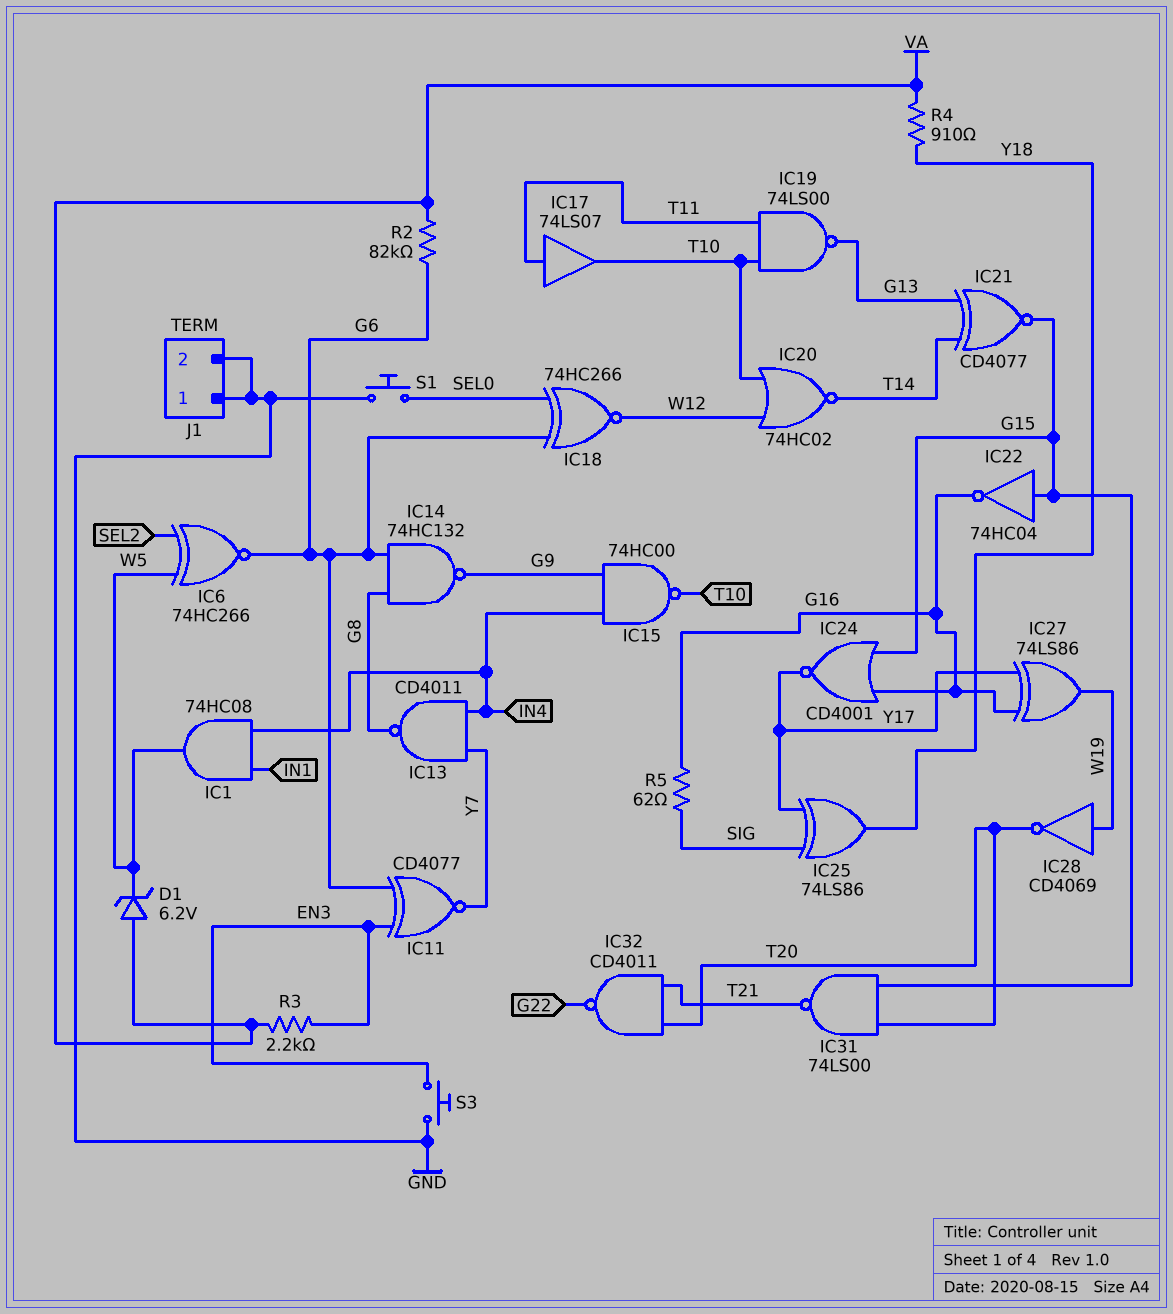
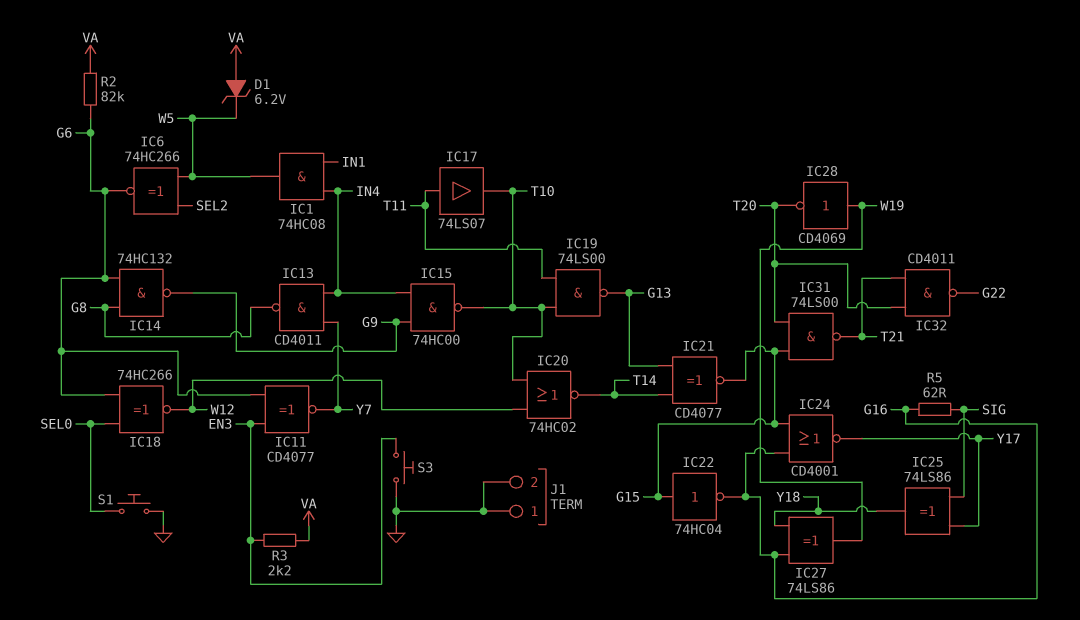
IC27: XOR 74LS86 (in G16, in Y17, out W19) -> XOR 74LS86 (in G16, in Y18, out W19)
R4: 910 (VA, Y18) -> none

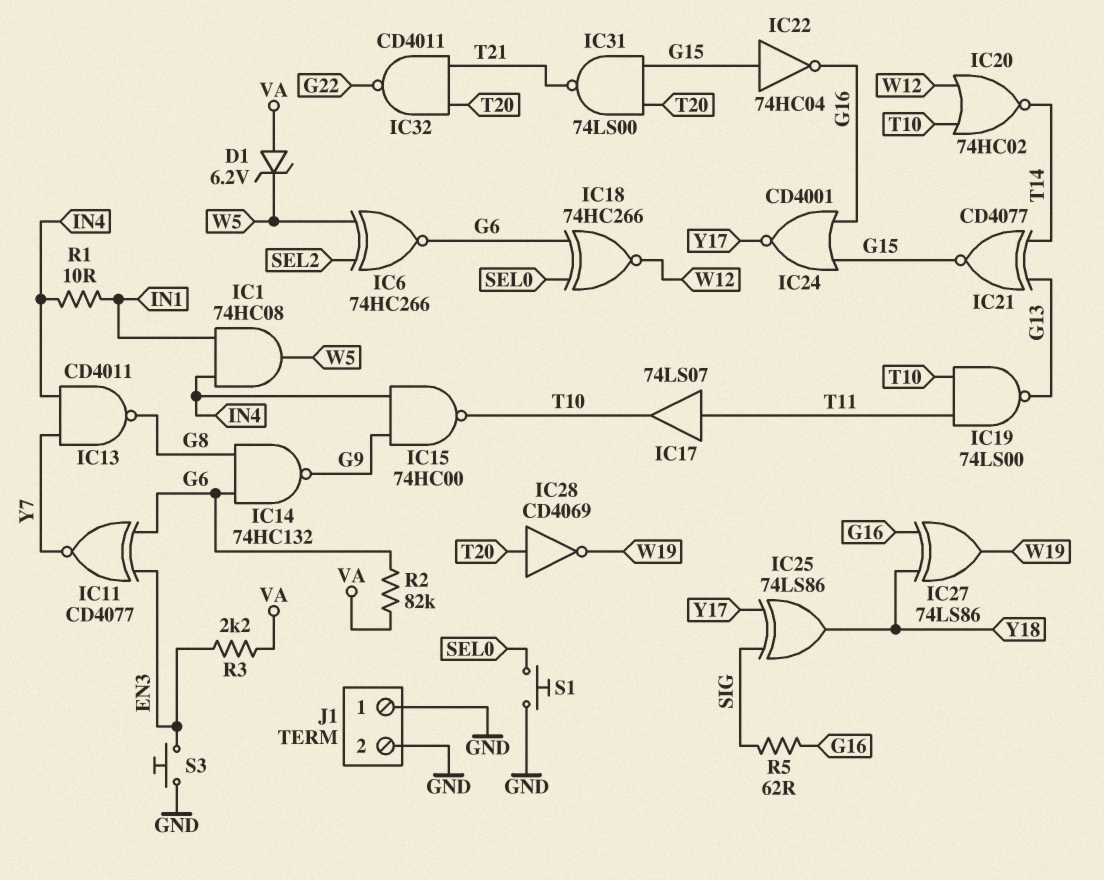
IC28: NOT CD4069 (in W19, out T20) -> NOT CD4069 (in T20, out W19)
R1: none -> 10 (IN1, IN4)

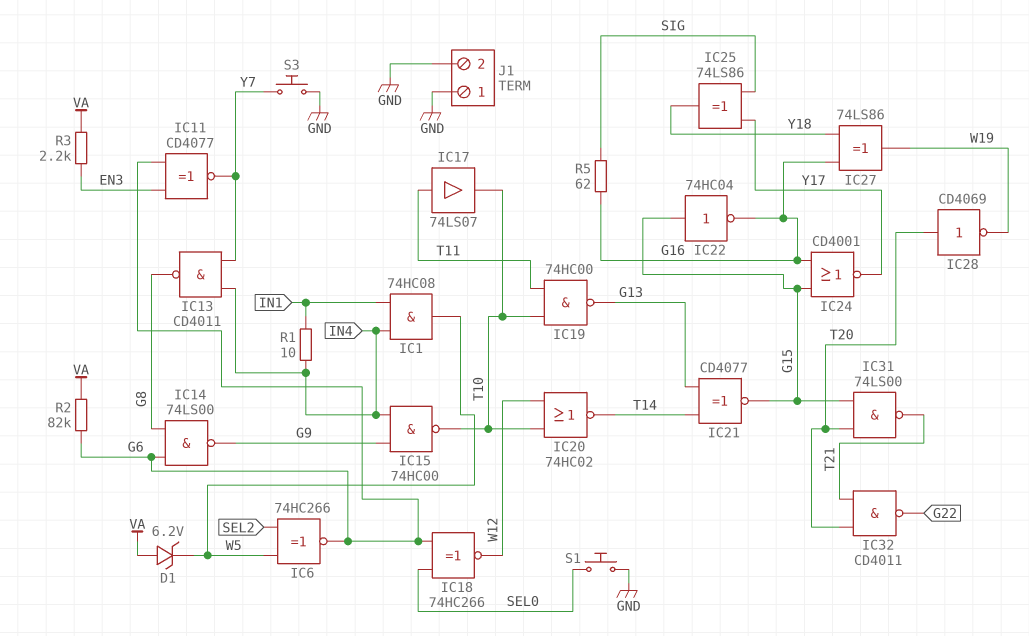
IC14: NAND 74HC132 (in G6, in G8, out G9) -> NAND 74LS00 (in G6, in G8, out G9)
IC19: NAND 74LS00 (in T10, in T11, out G13) -> NAND 74HC00 (in T10, in T11, out G13)
S3: button (EN3, GND) -> button (GND, Y7)

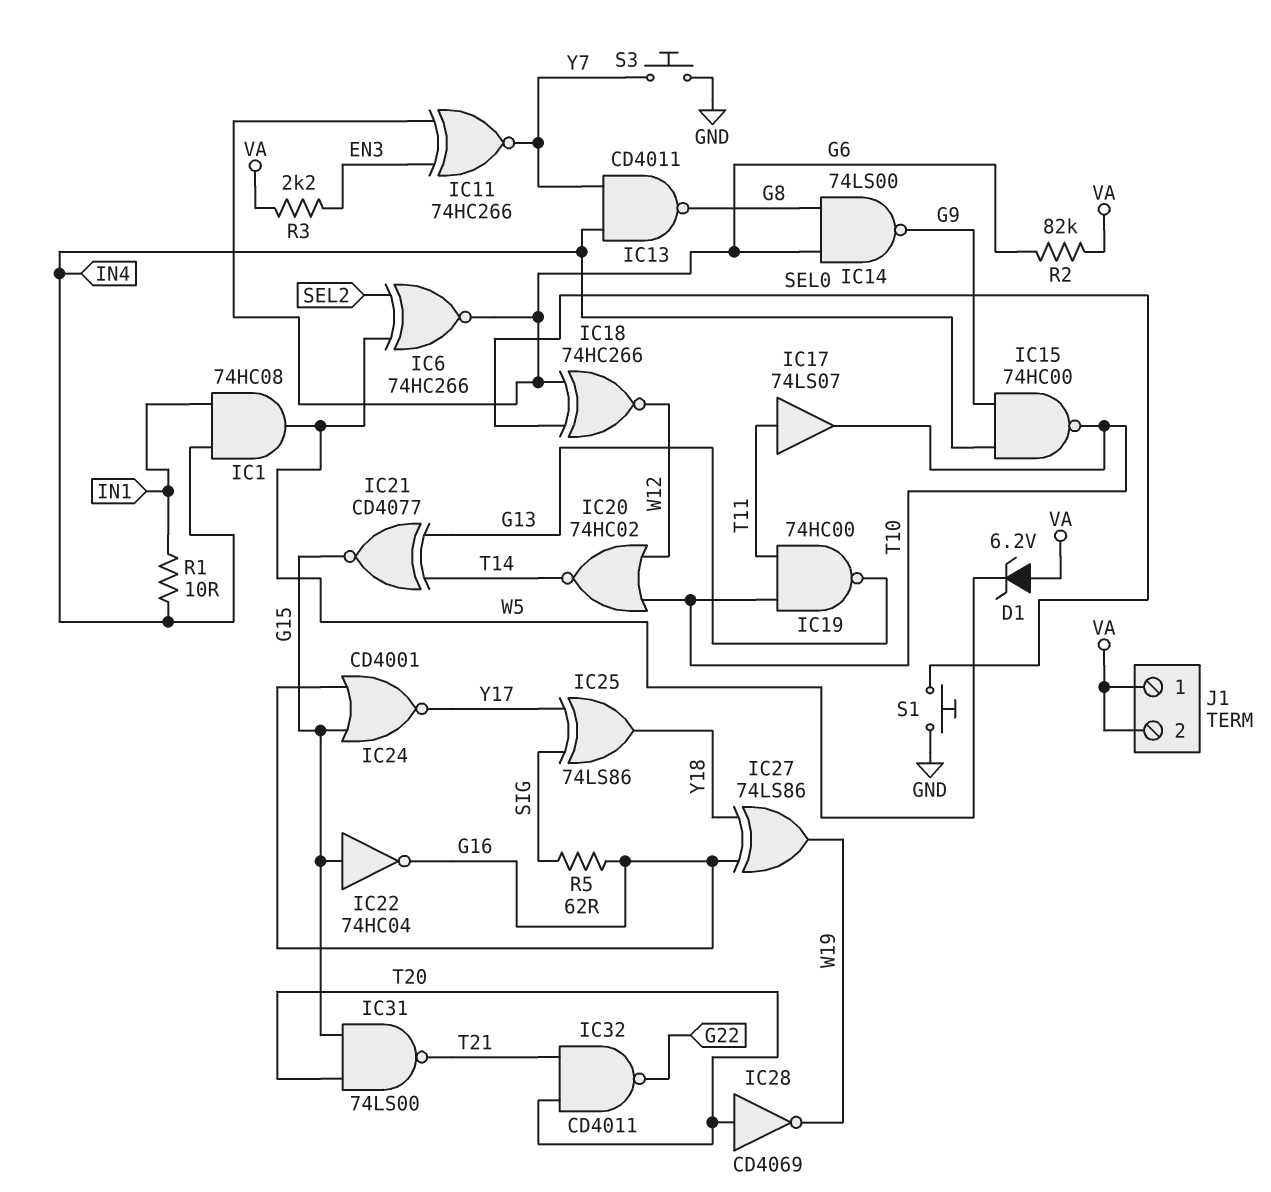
IC11: XNOR CD4077 (in EN3, in G6, out Y7) -> XNOR 74HC266 (in EN3, in G6, out Y7)
J1 pin 1: GND -> VA
J1 pin 2: GND -> VA

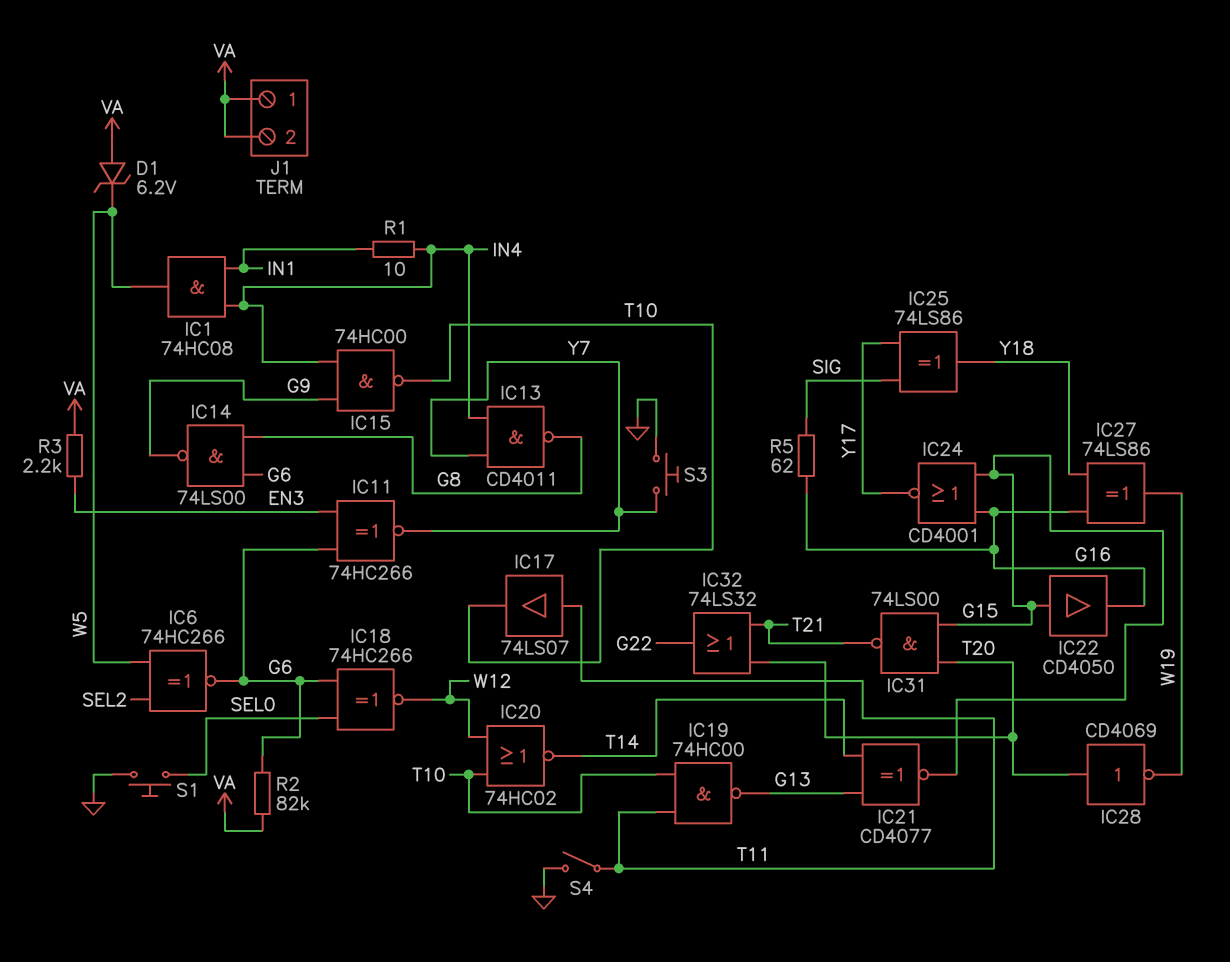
IC22: NOT 74HC04 (in G15, out G16) -> buffer CD4050 (in G15, out G16)
IC32: NAND CD4011 (in T20, in T21, out G22) -> OR 74LS32 (in T20, in T21, out G22)
S4: none -> switch (GND, T11)

